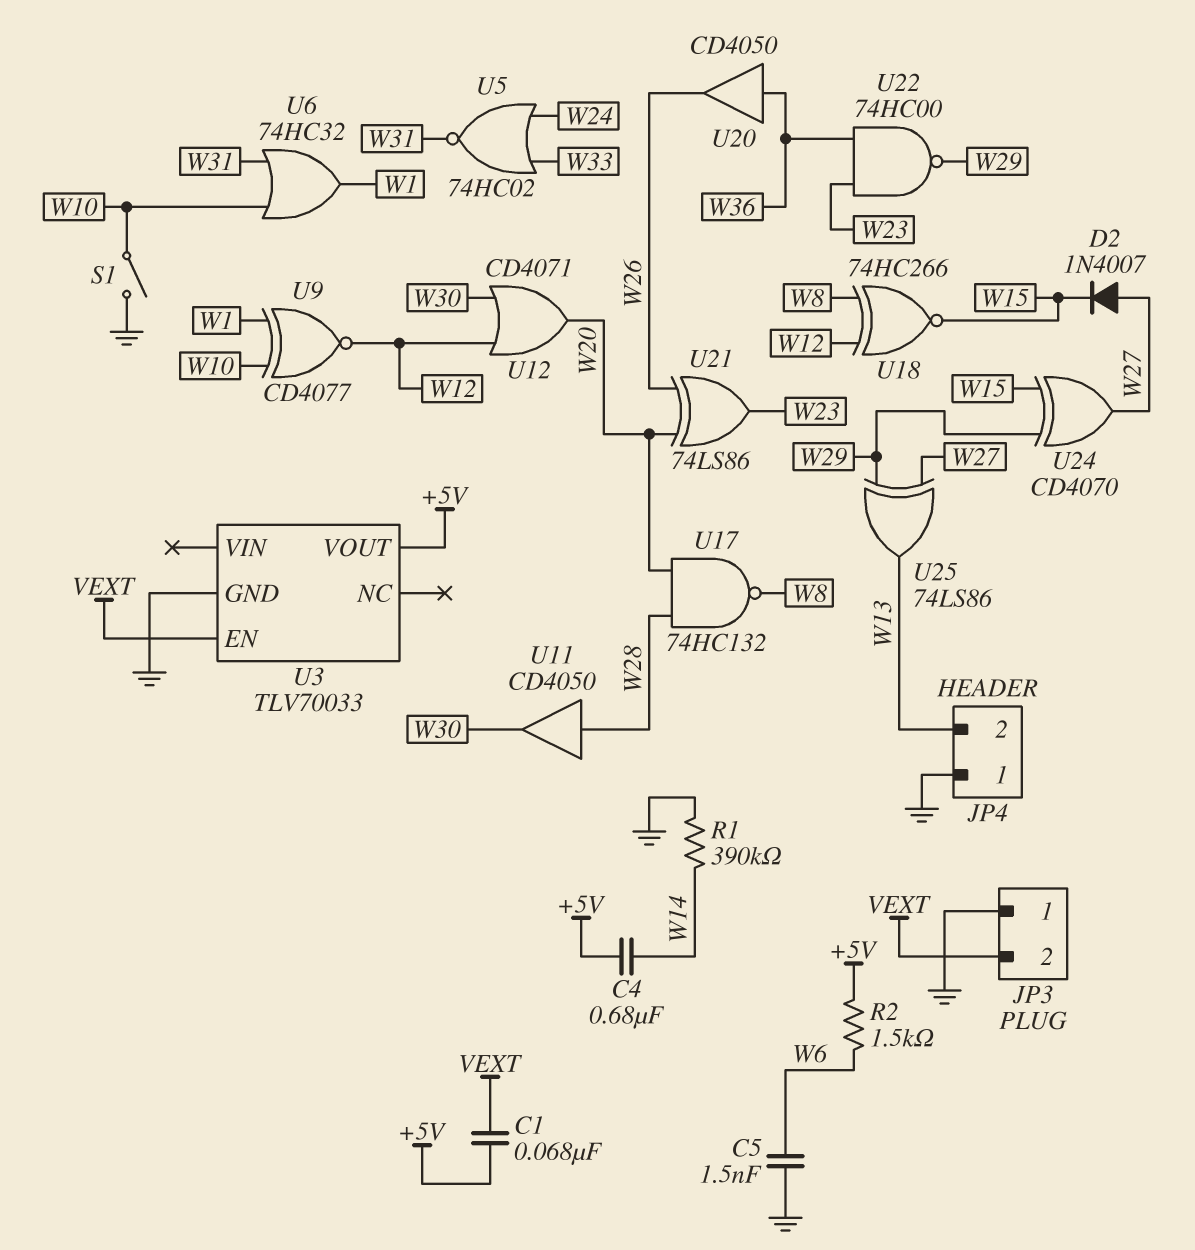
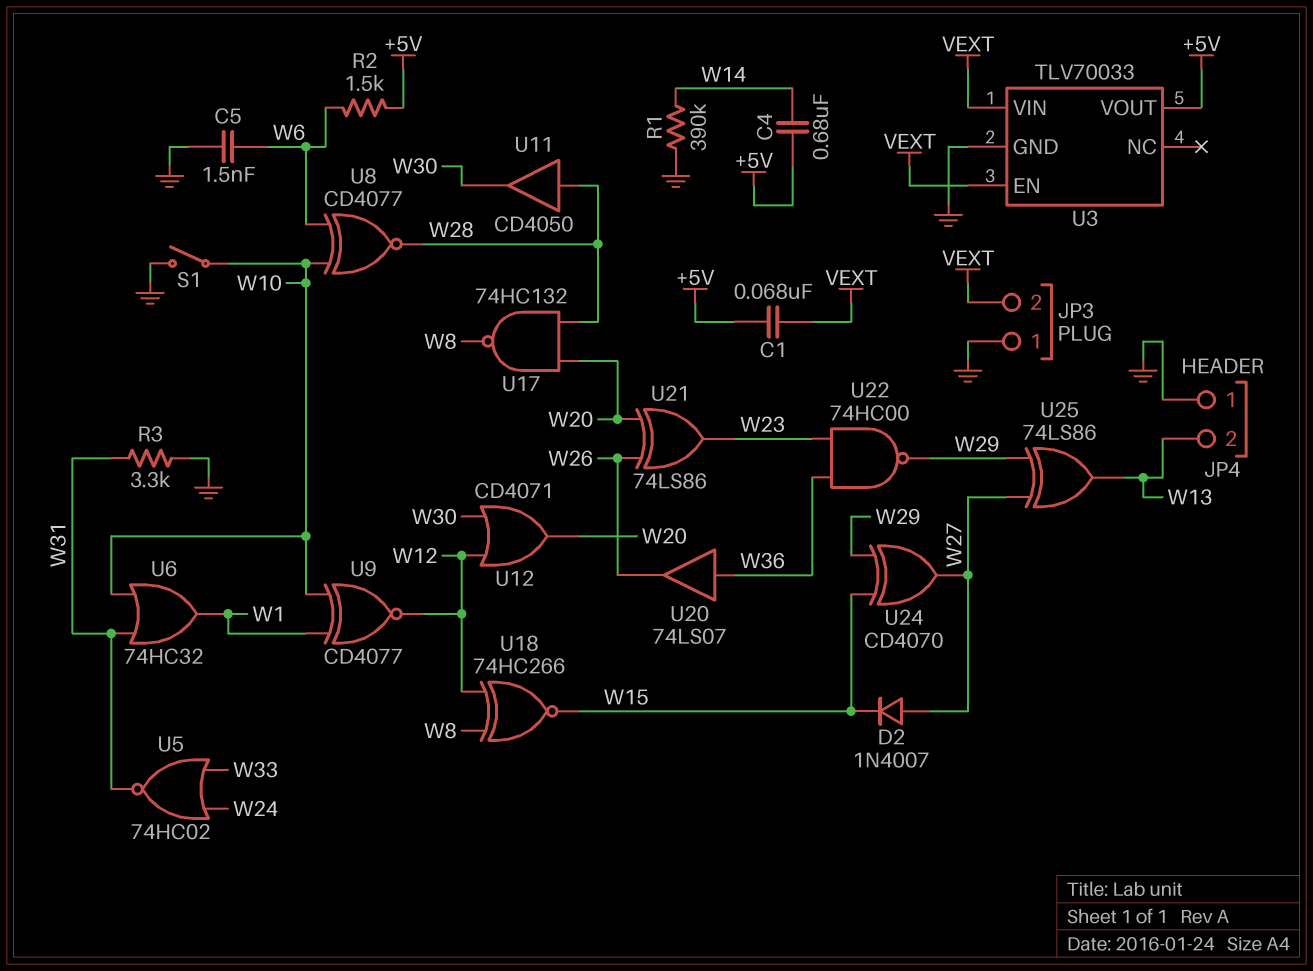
R3: none -> 3.3k (GND, W31)
U3 pin VIN: none -> VEXT
U8: none -> XNOR CD4077 (in W6, in W10, out W28)
U20: buffer CD4050 (in W36, out W26) -> buffer 74LS07 (in W36, out W26)

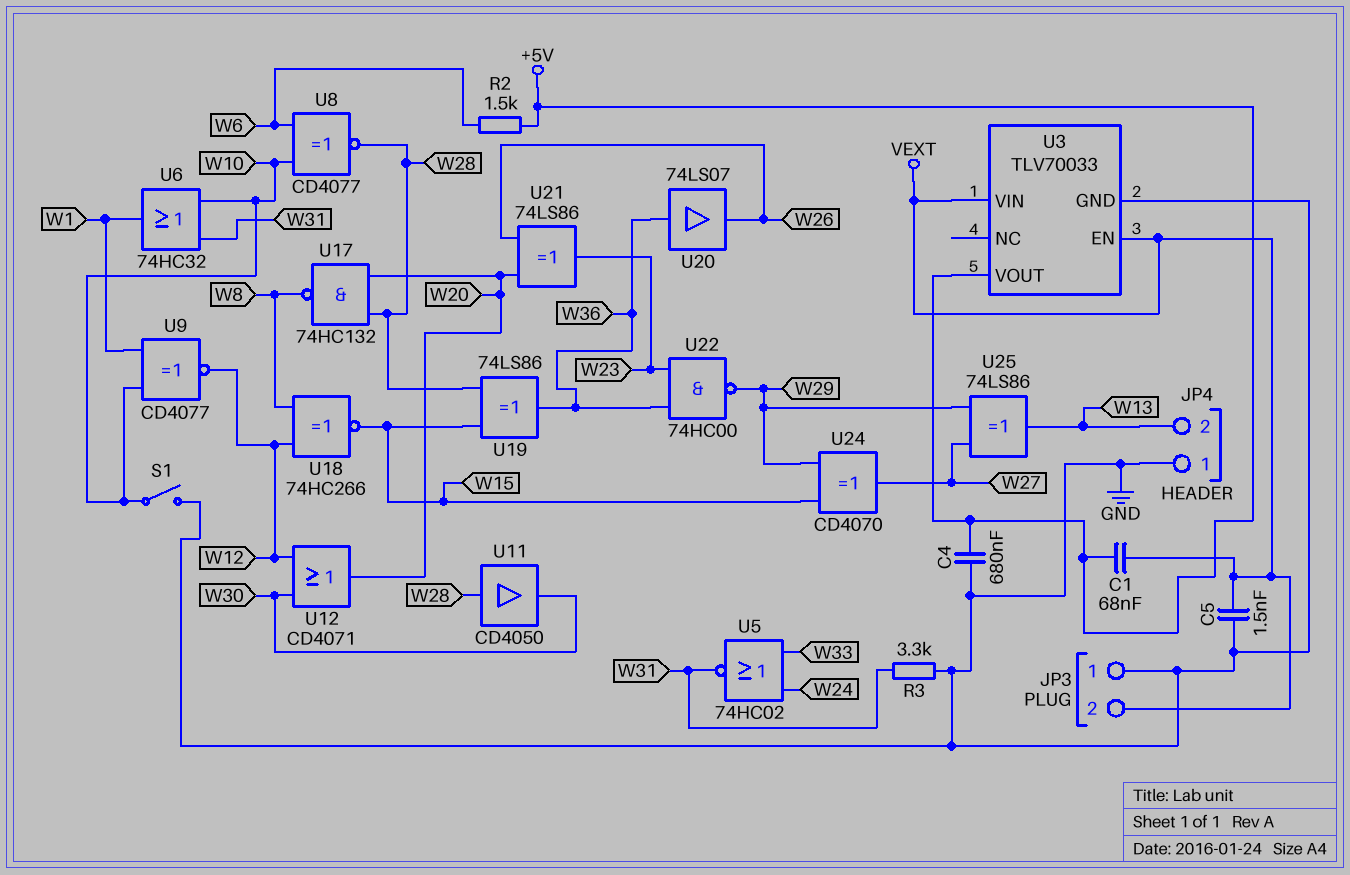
C4: 680nF (+5V, W14) -> 680nF (+5V, GND)
C5: 1.5nF (GND, W6) -> 1.5nF (GND, VEXT)
D2: diode 1N4007 (A W27, K W15) -> none
R1: 390k (GND, W14) -> none
U19: none -> XOR 74LS86 (in W15, in W28, out W36)

